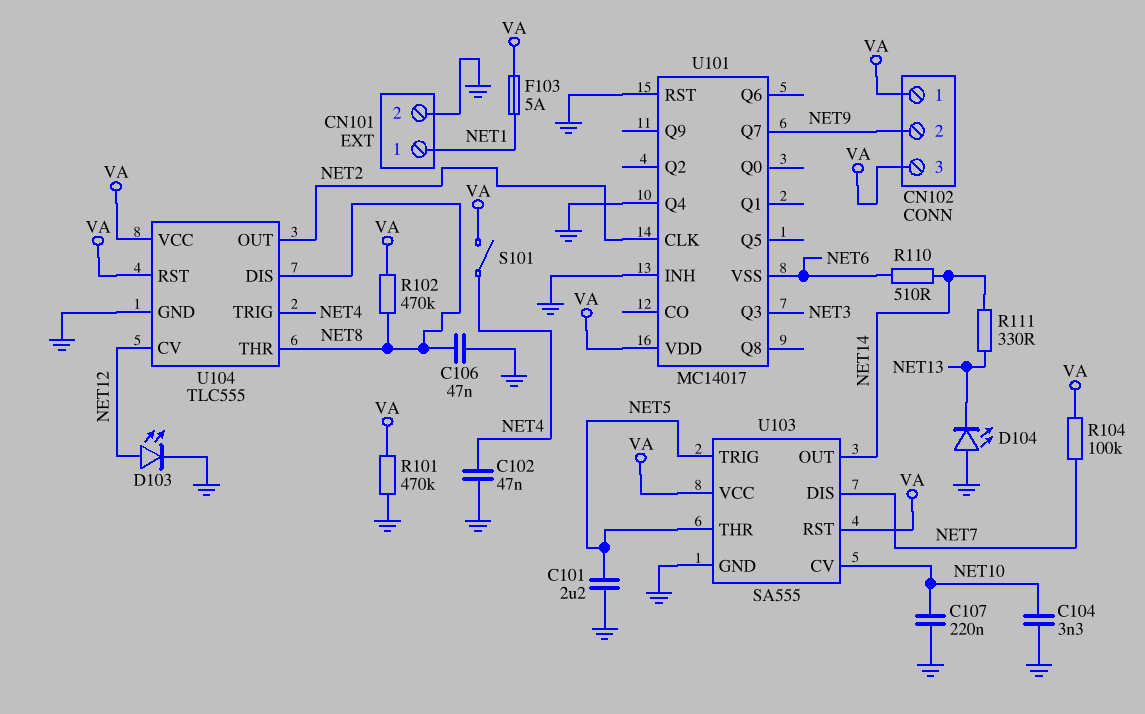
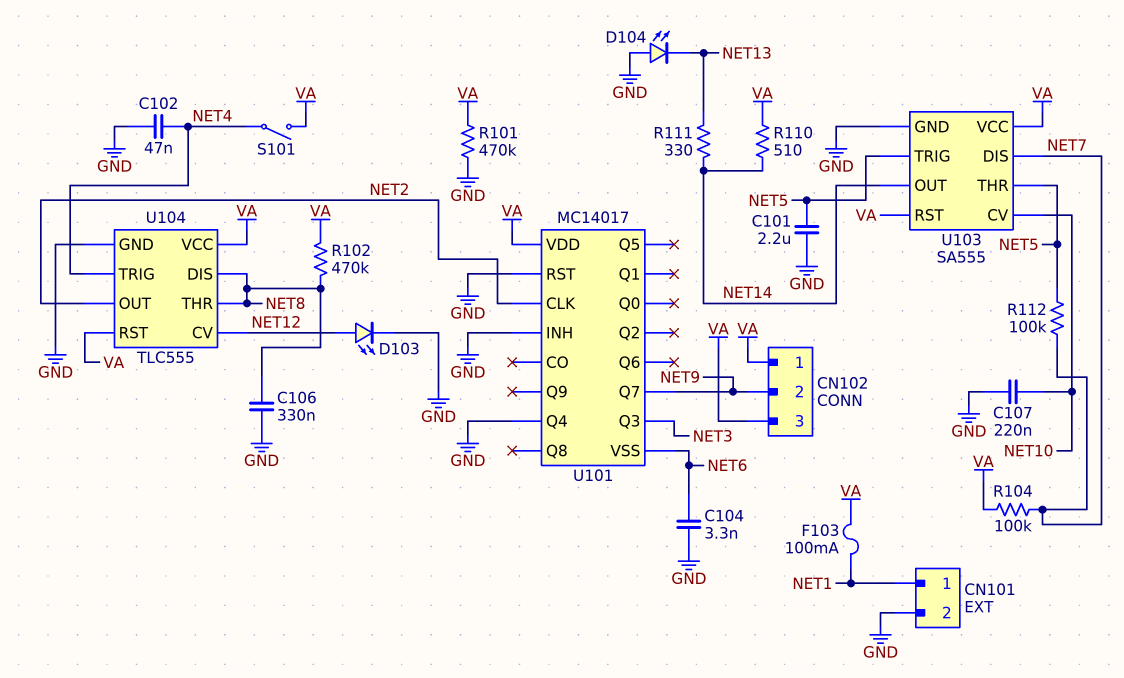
C104: 3.3nF (GND, NET10) -> 3.3nF (GND, NET6)
C106: 47nF (GND, NET8) -> 330nF (GND, NET8)
F103: 5A (NET1, VA) -> 100mA (NET1, VA)
R110: 510 (NET6, NET14) -> 510 (NET14, VA)
R112: none -> 100k (NET5, NET7)

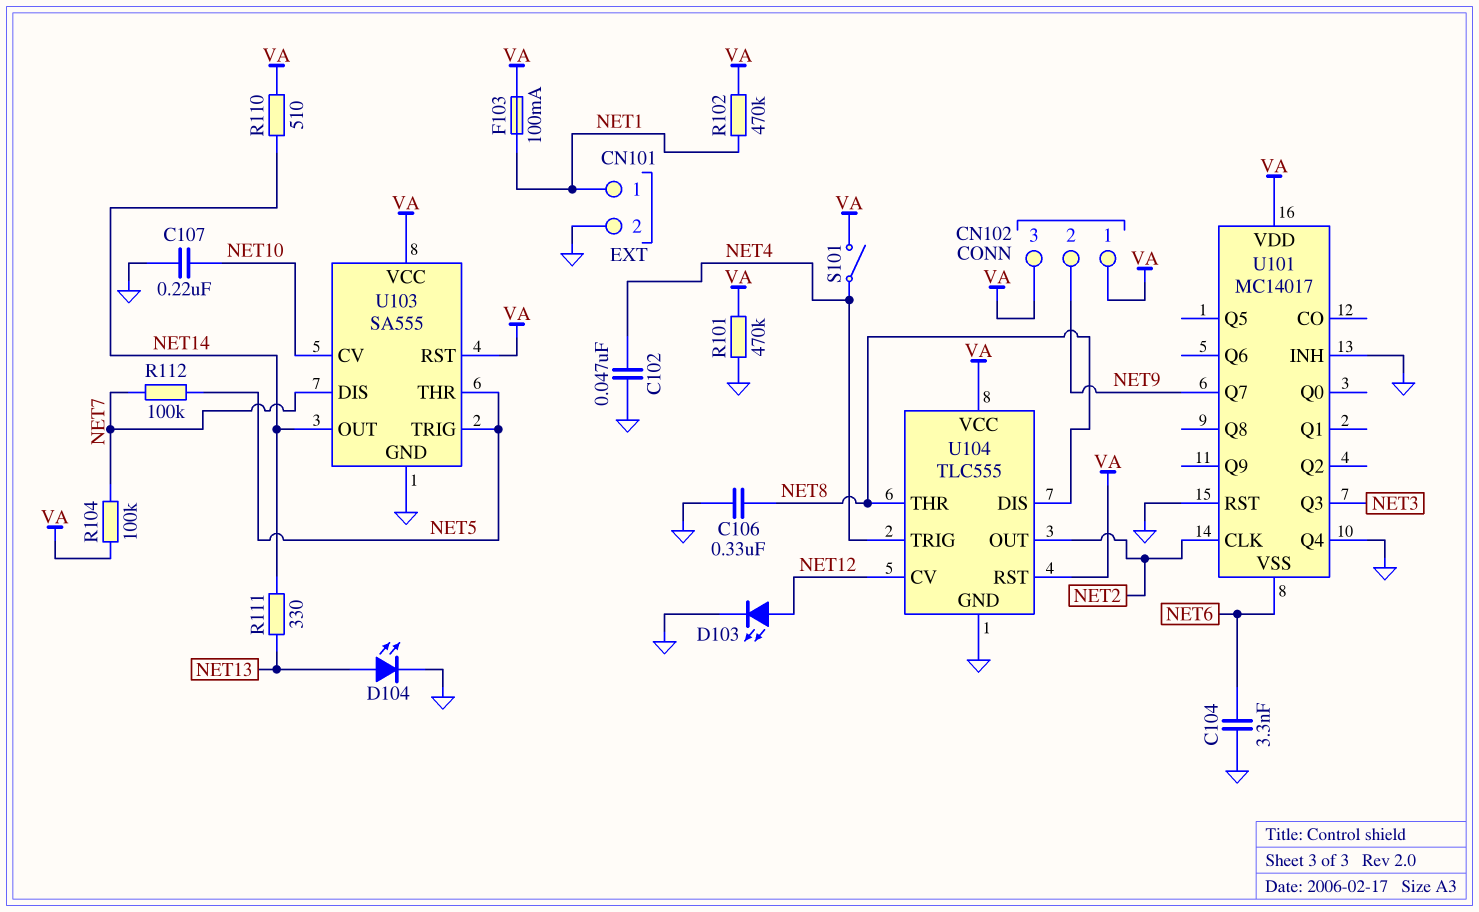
C101: 2.2uF (GND, NET5) -> none
D104: LED (A GND, K NET13) -> LED (A NET13, K GND)
R102: 470k (NET8, VA) -> 470k (NET1, VA)

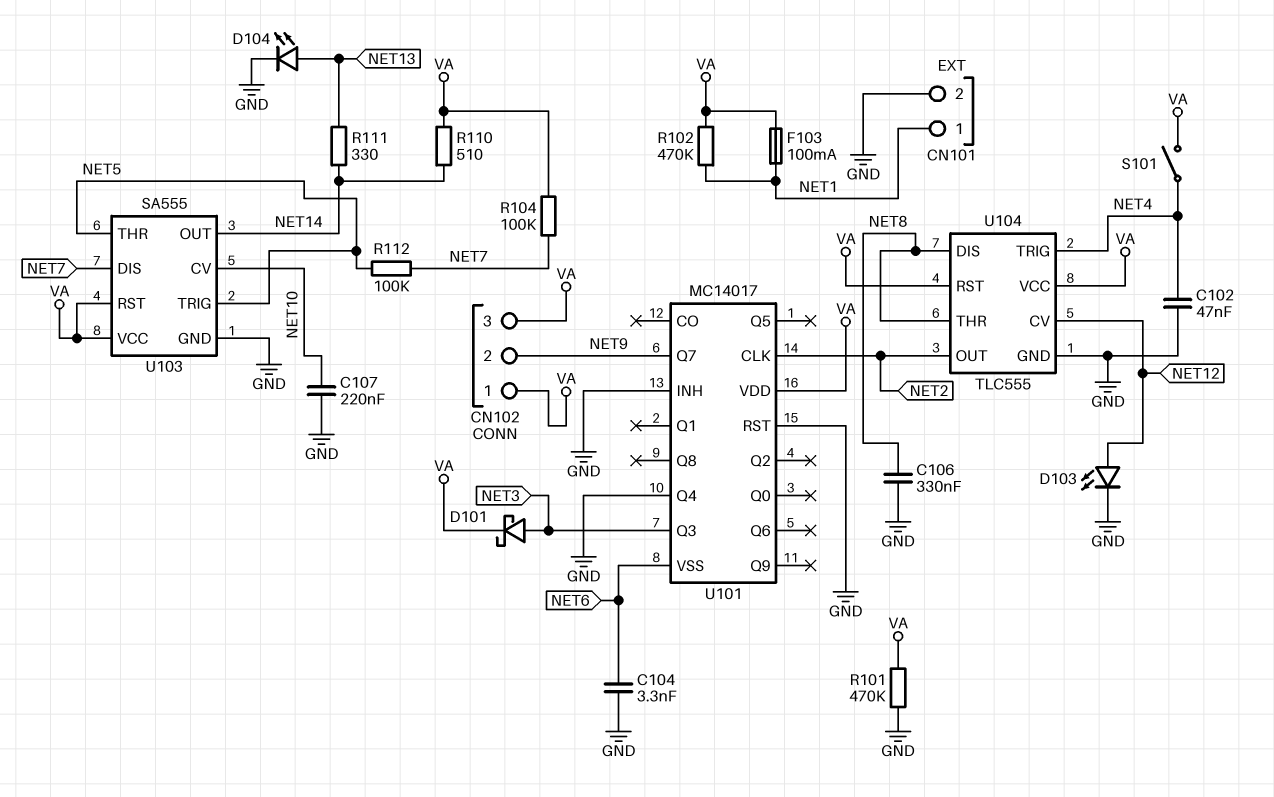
D101: none -> schottky (A NET3, K VA)

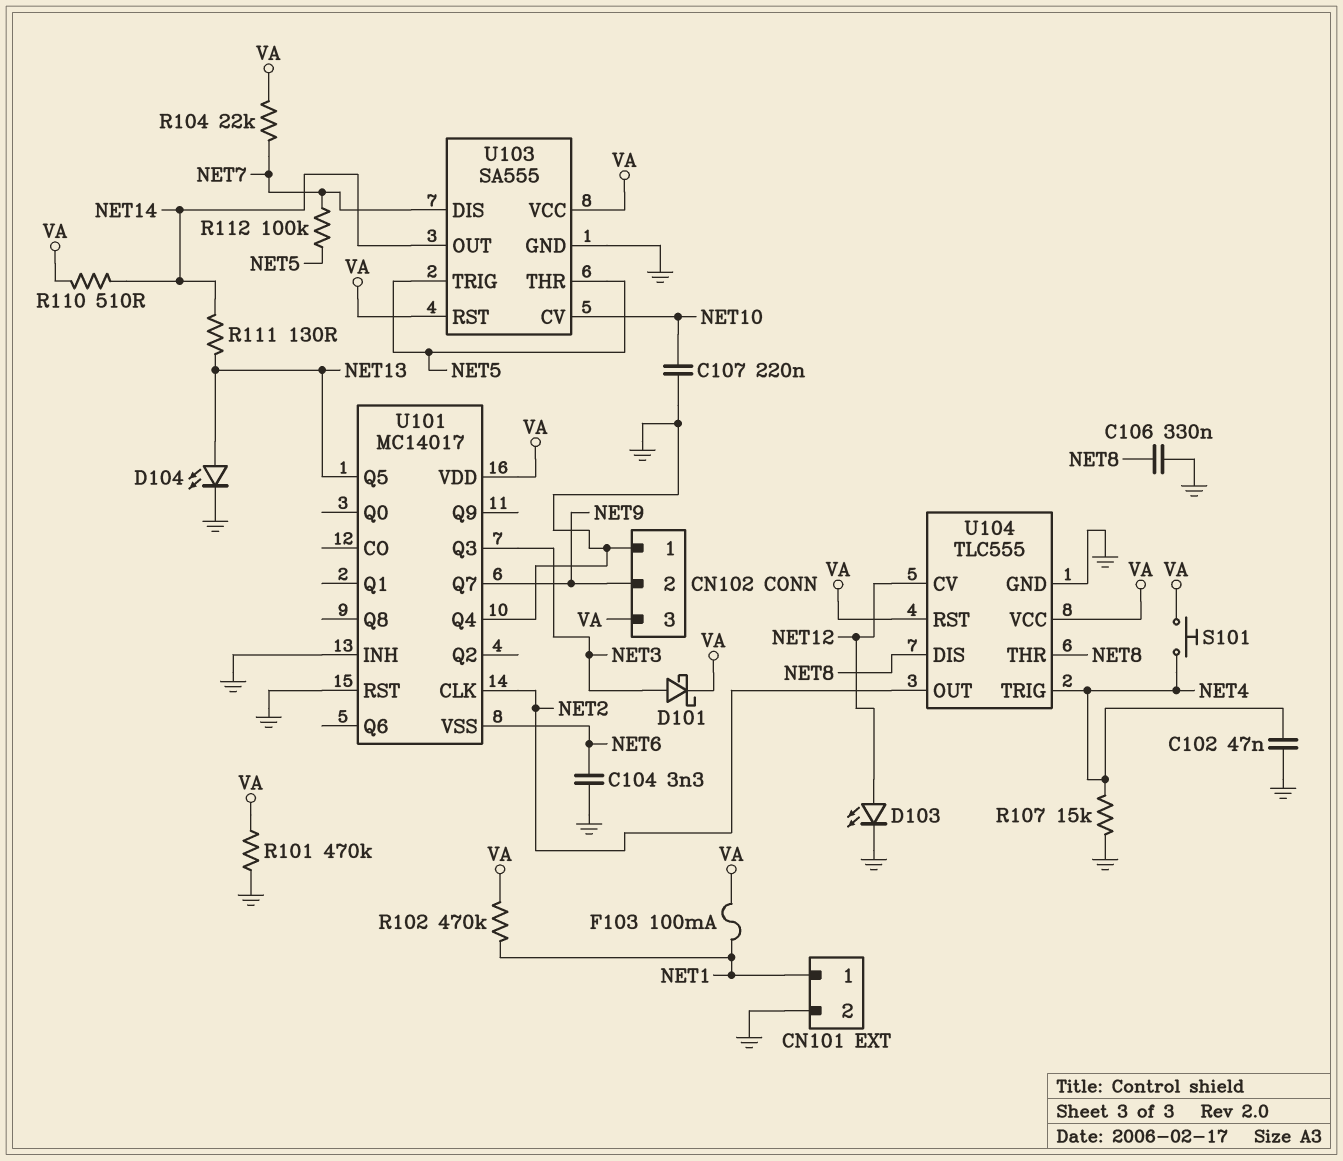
CN102 pin 1: VA -> GND
R104: 100k (NET7, VA) -> 22k (NET7, VA)
R107: none -> 15k (GND, NET4)
R111: 330 (NET13, NET14) -> 130 (NET13, NET14)
S101: switch (NET4, VA) -> button (NET4, VA)
U101 pin Q5: none -> NET13

